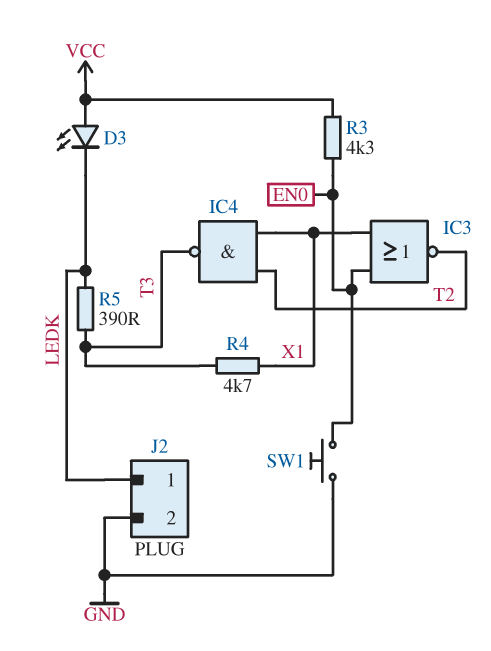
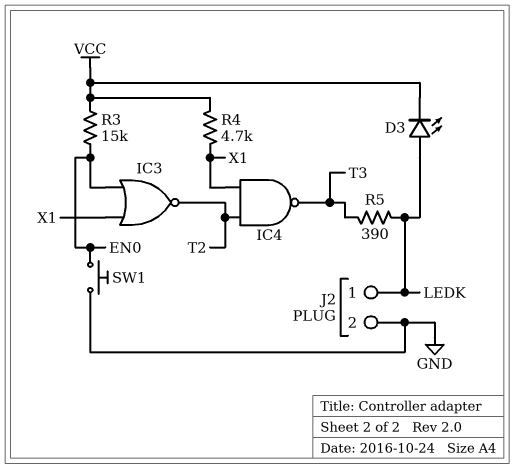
D3: LED (A VCC, K LEDK) -> LED (A LEDK, K VCC)
R3: 4.3k (EN0, VCC) -> 15k (EN0, VCC)
R4: 4.7k (T3, X1) -> 4.7k (VCC, X1)

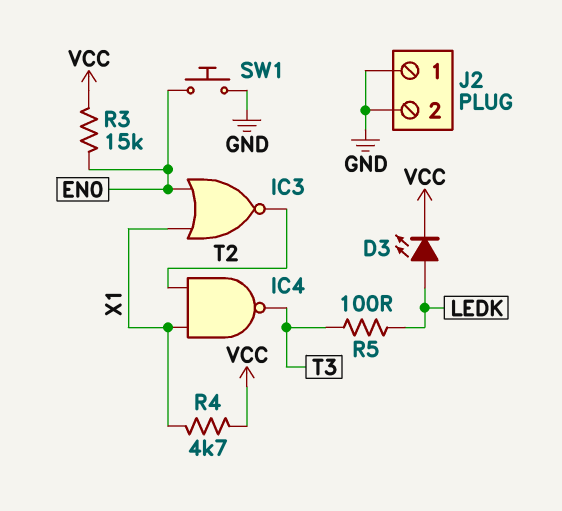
J2 pin 1: LEDK -> GND
R5: 390 (LEDK, T3) -> 100 (LEDK, T3)

